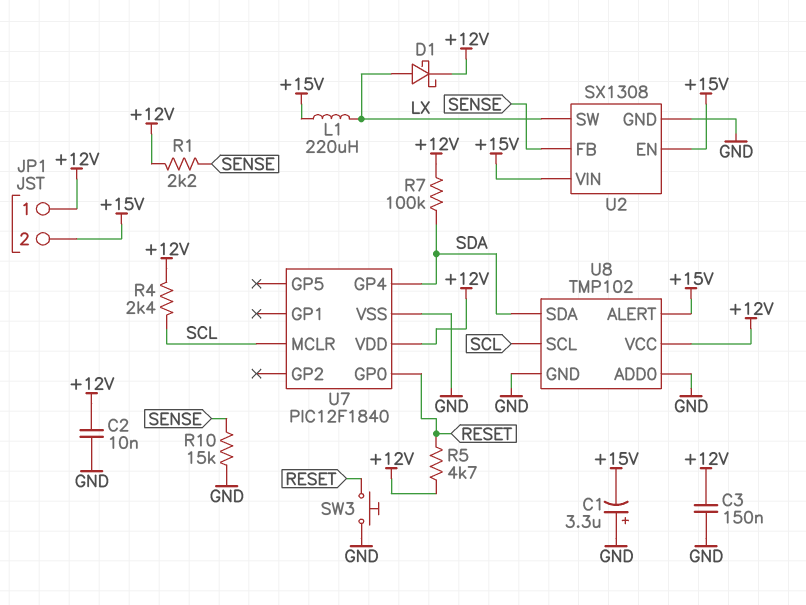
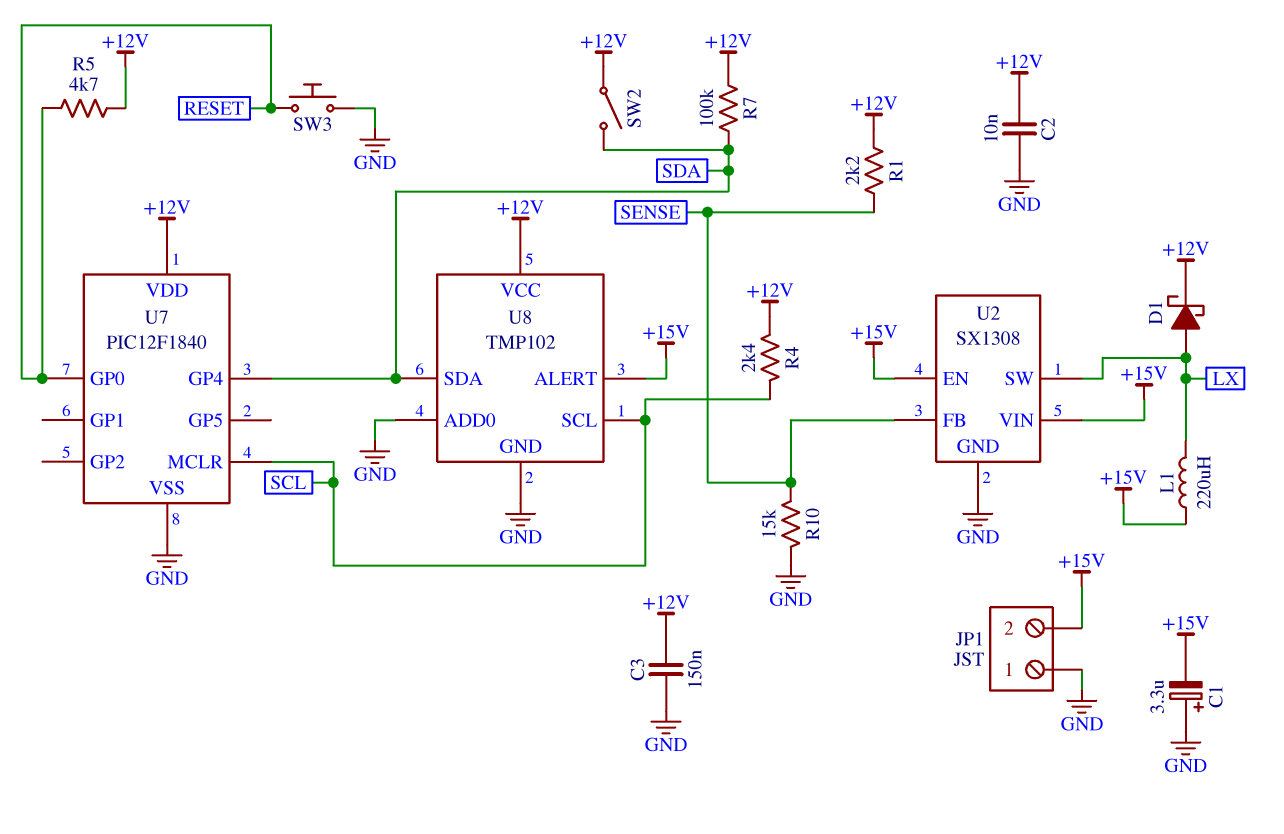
JP1 pin 1: +12V -> GND
SW2: none -> switch (+12V, SDA)

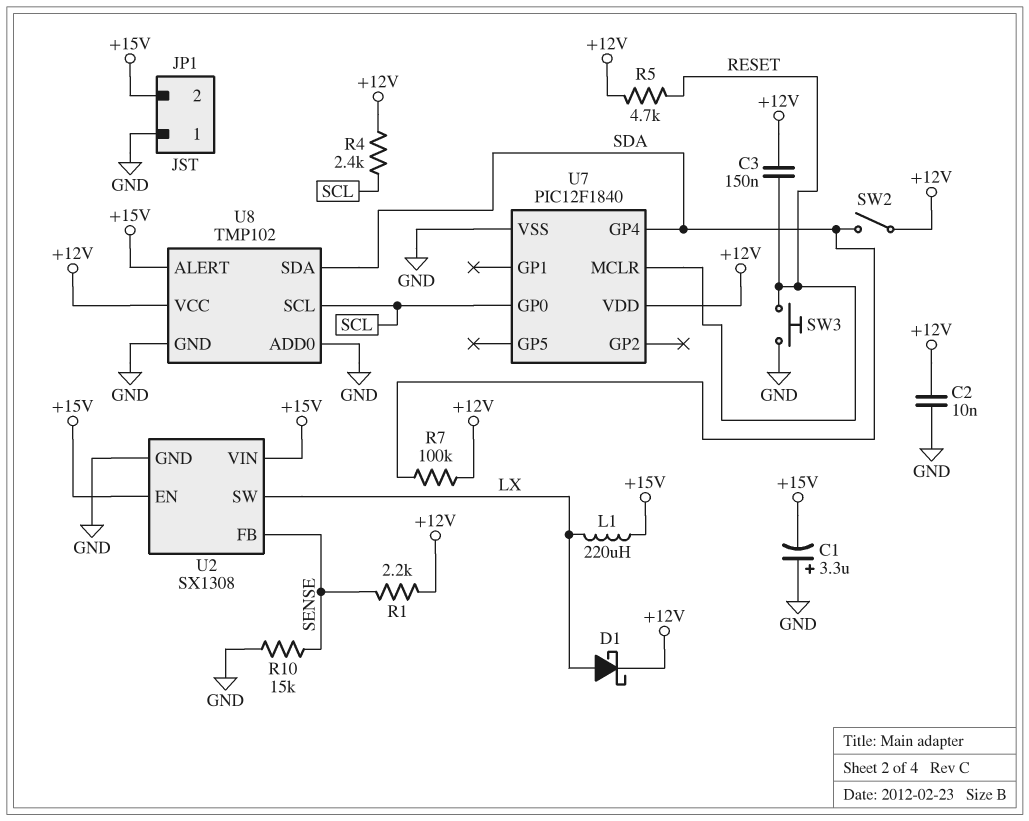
C3: 150nF (+12V, GND) -> 150nF (+12V, RESET)
U7 pin GP0: RESET -> SCL
U7 pin MCLR: SCL -> RESET

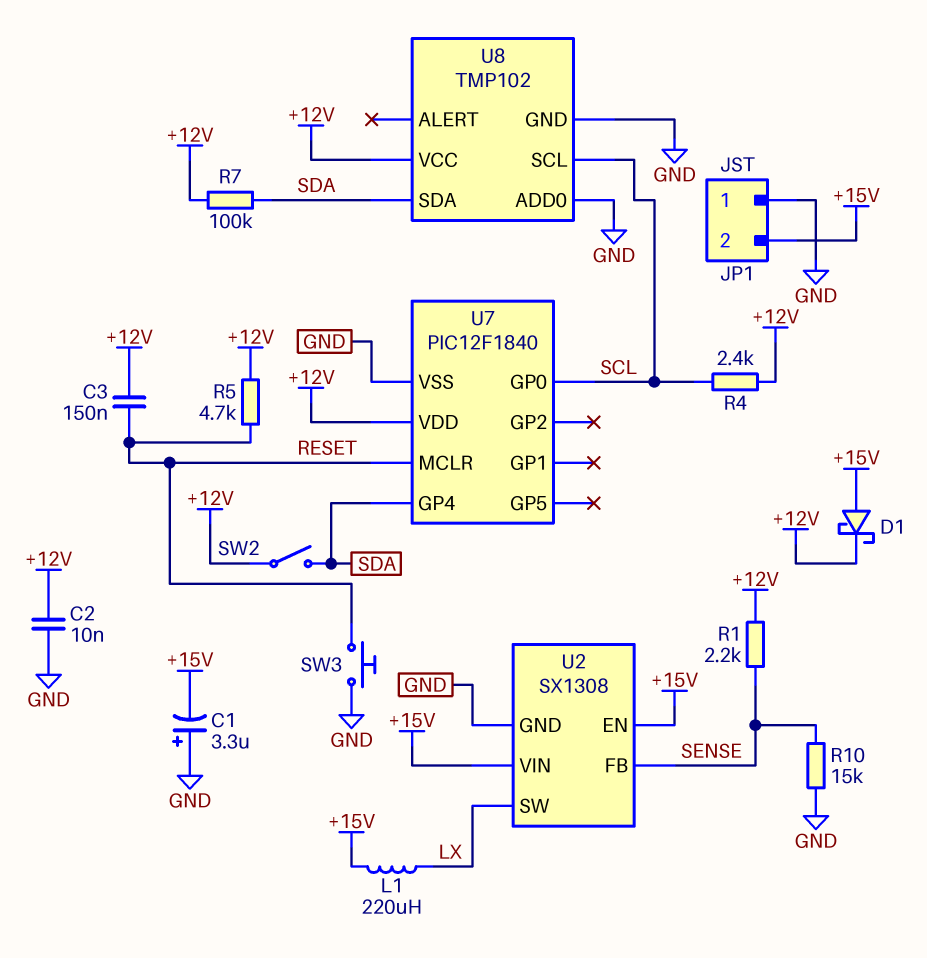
D1: schottky (A LX, K +12V) -> schottky (A +15V, K +12V)
U8 pin ALERT: +15V -> none

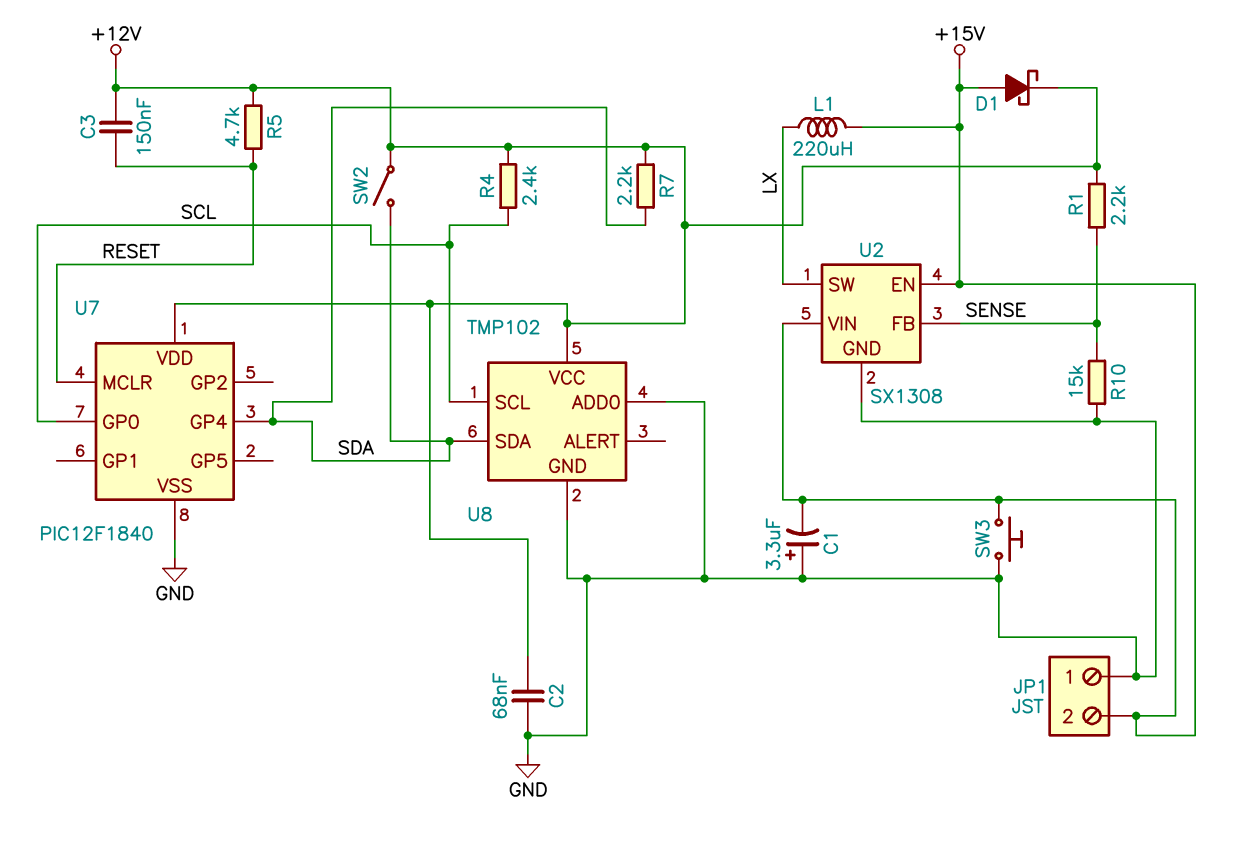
C2: 10nF (+12V, GND) -> 68nF (+12V, GND)
R7: 100k (+12V, SDA) -> 2.2k (+12V, SDA)
SW3: button (GND, RESET) -> button (+15V, GND)

